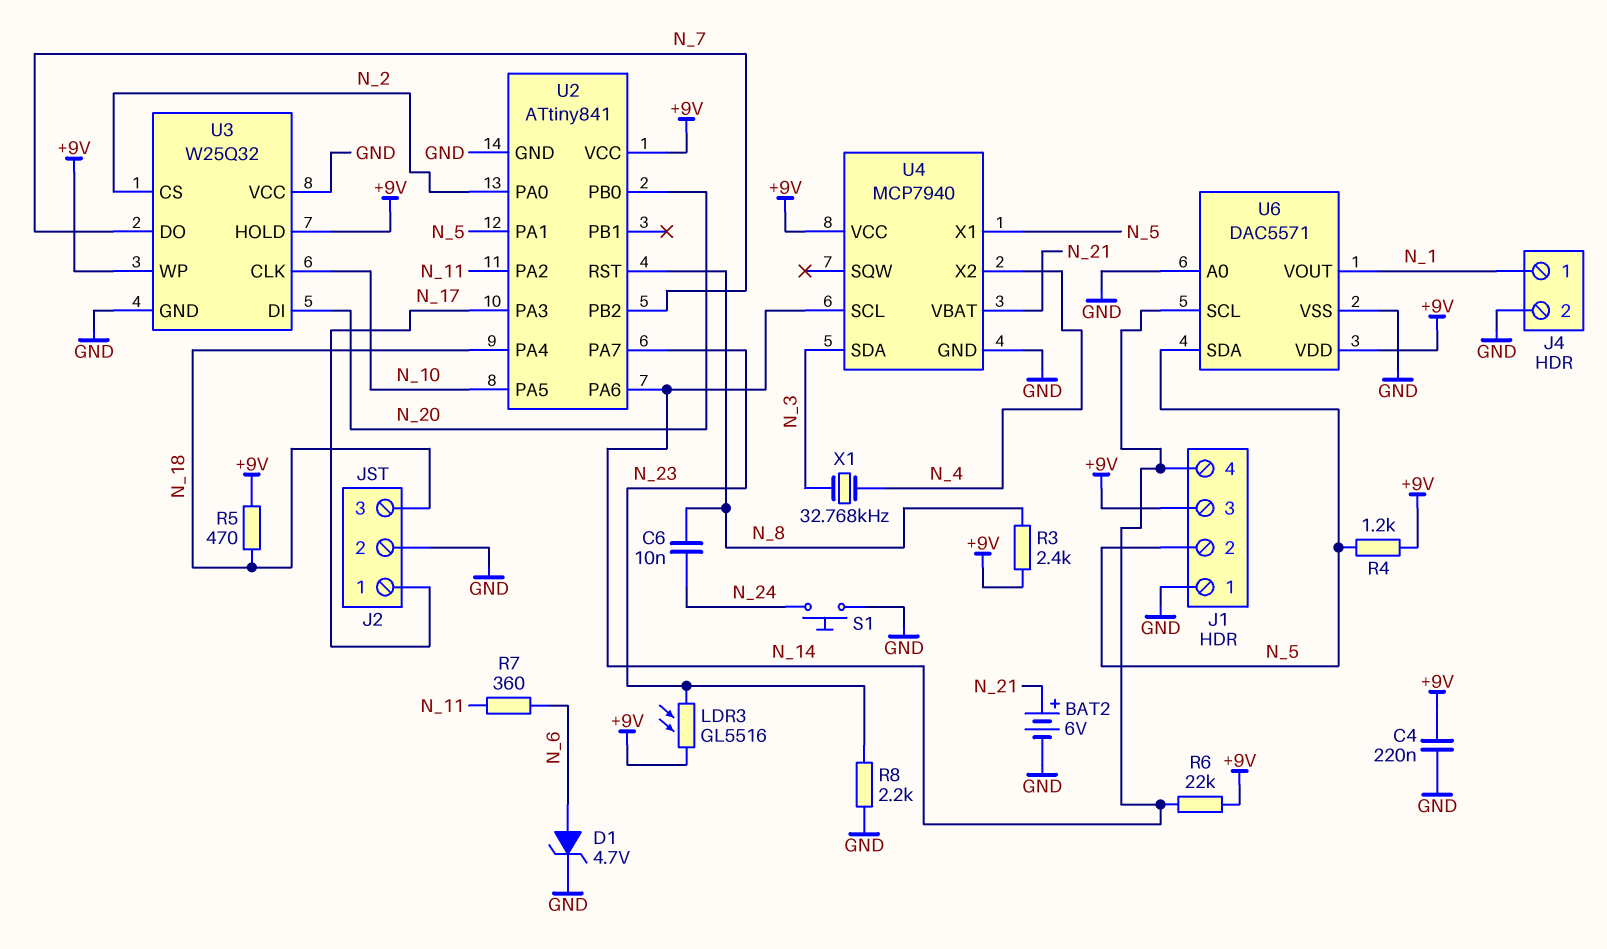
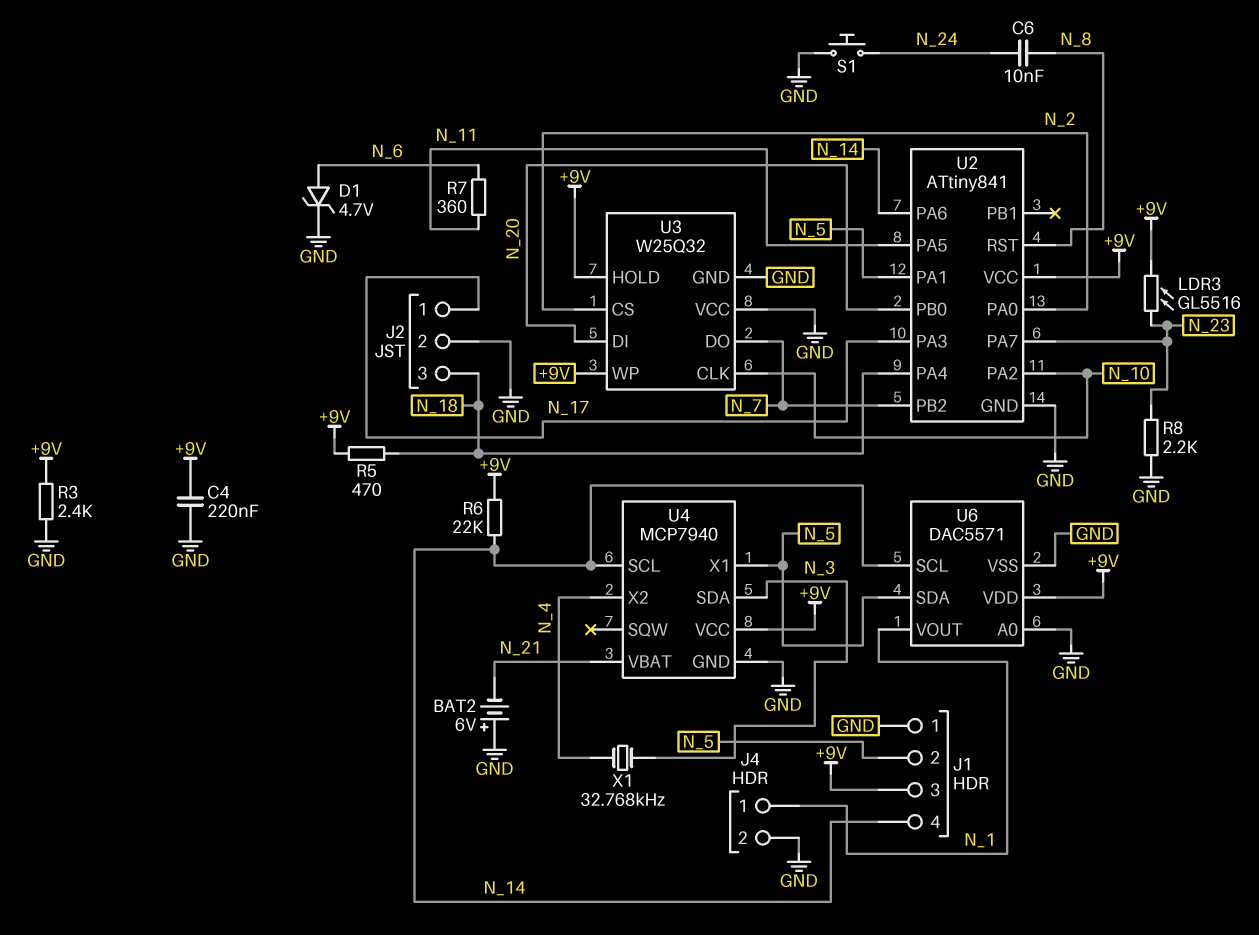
BAT2: 6V (plus N_21, minus GND) -> 6V (plus GND, minus N_21)
R3: 2.4k (+9V, N_8) -> 2.4k (+9V, GND)
R4: 1.2k (+9V, N_5) -> none
U2 pin PA2: N_11 -> N_10
U2 pin PA5: N_10 -> N_11

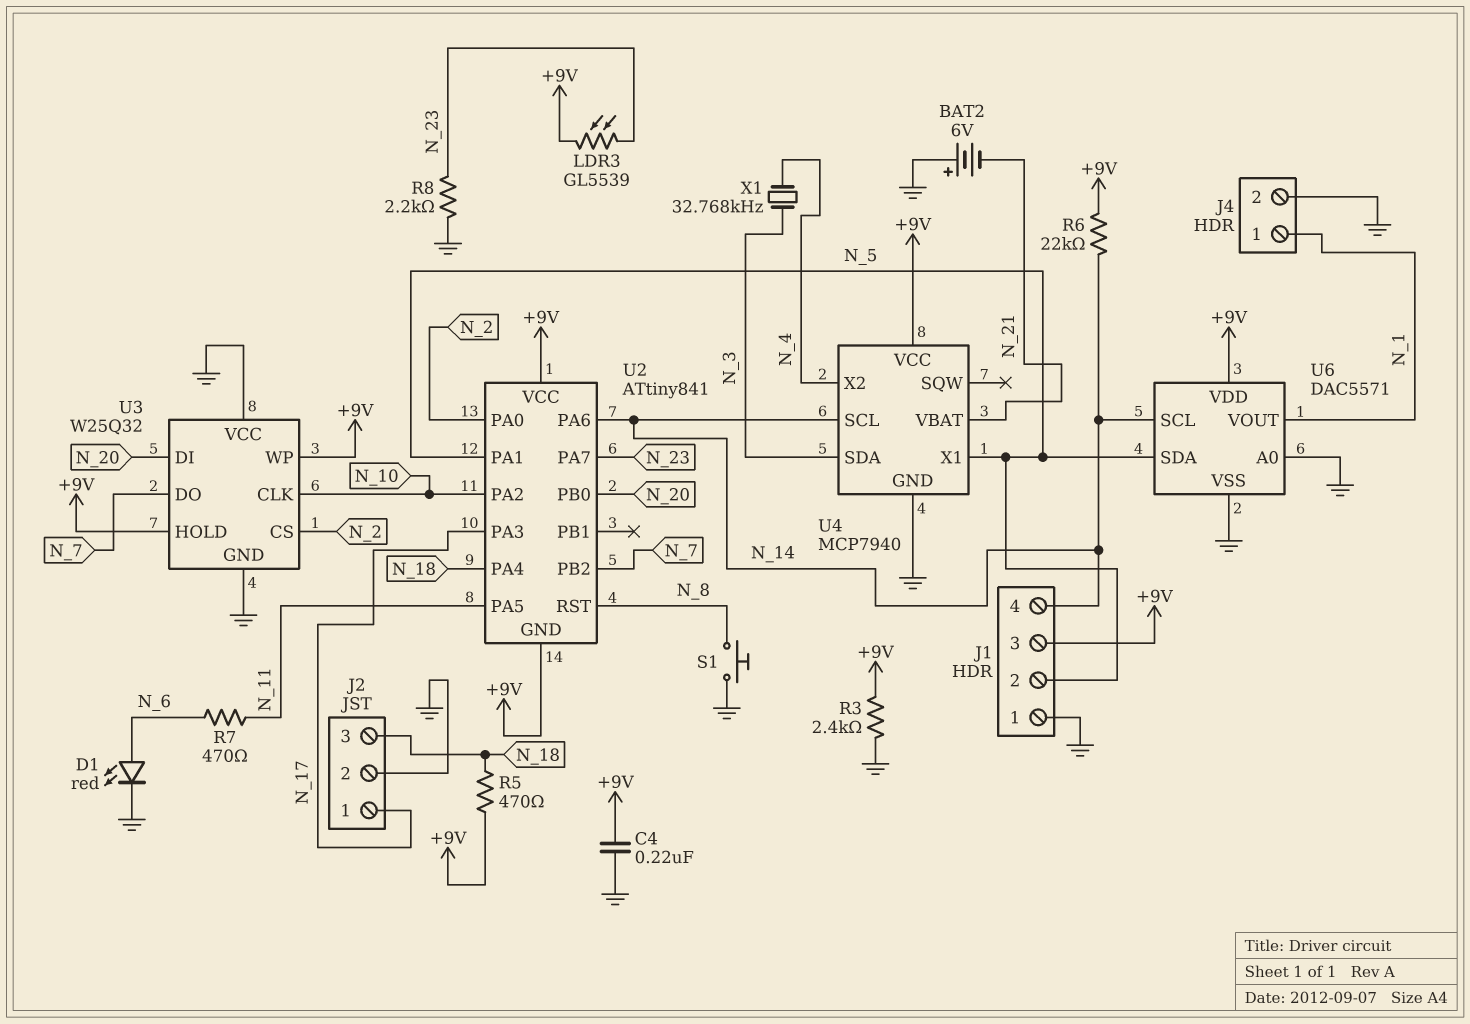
C6: 10nF (N_8, N_24) -> none
D1: zener 4.7V (A N_6, K GND) -> LED red (A N_6, K GND)
LDR3: GL5516 (+9V, N_23) -> GL5539 (+9V, N_23)
R7: 360 (N_6, N_11) -> 470 (N_6, N_11)
S1: button (GND, N_24) -> button (GND, N_8)
U2 pin GND: GND -> +9V

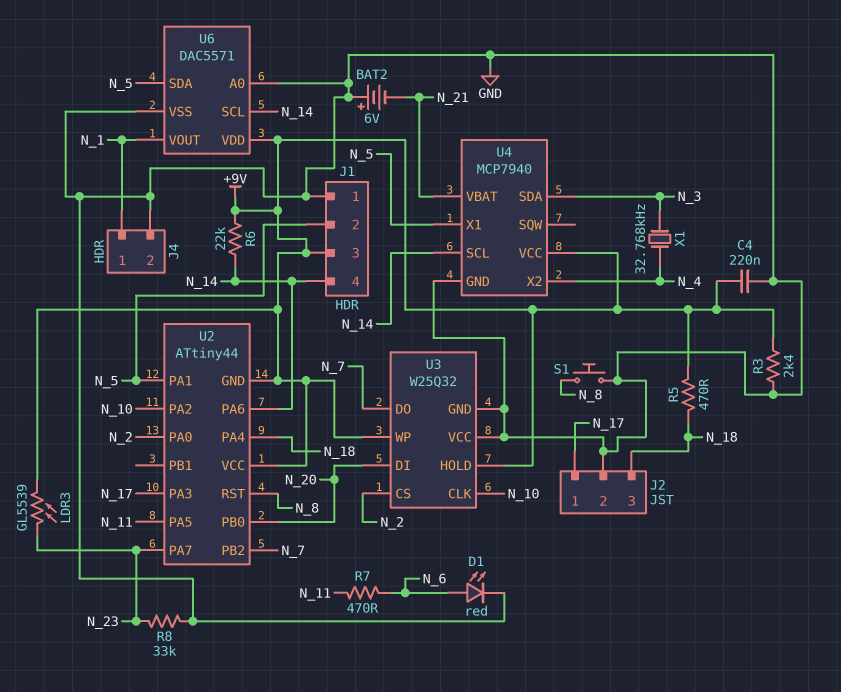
R8: 2.2k (GND, N_23) -> 33k (GND, N_23)
U2: ATtiny841 -> ATtiny44

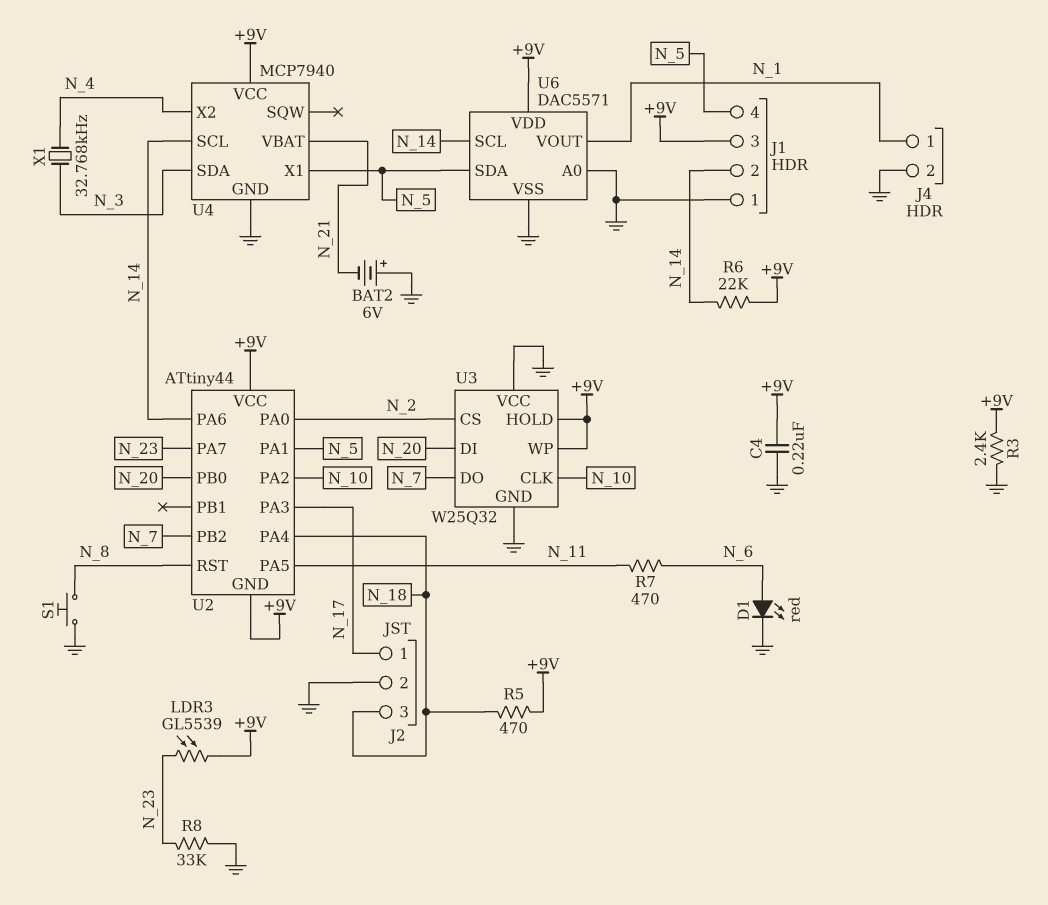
J1 pin 2: N_5 -> N_14
J1 pin 4: N_14 -> N_5

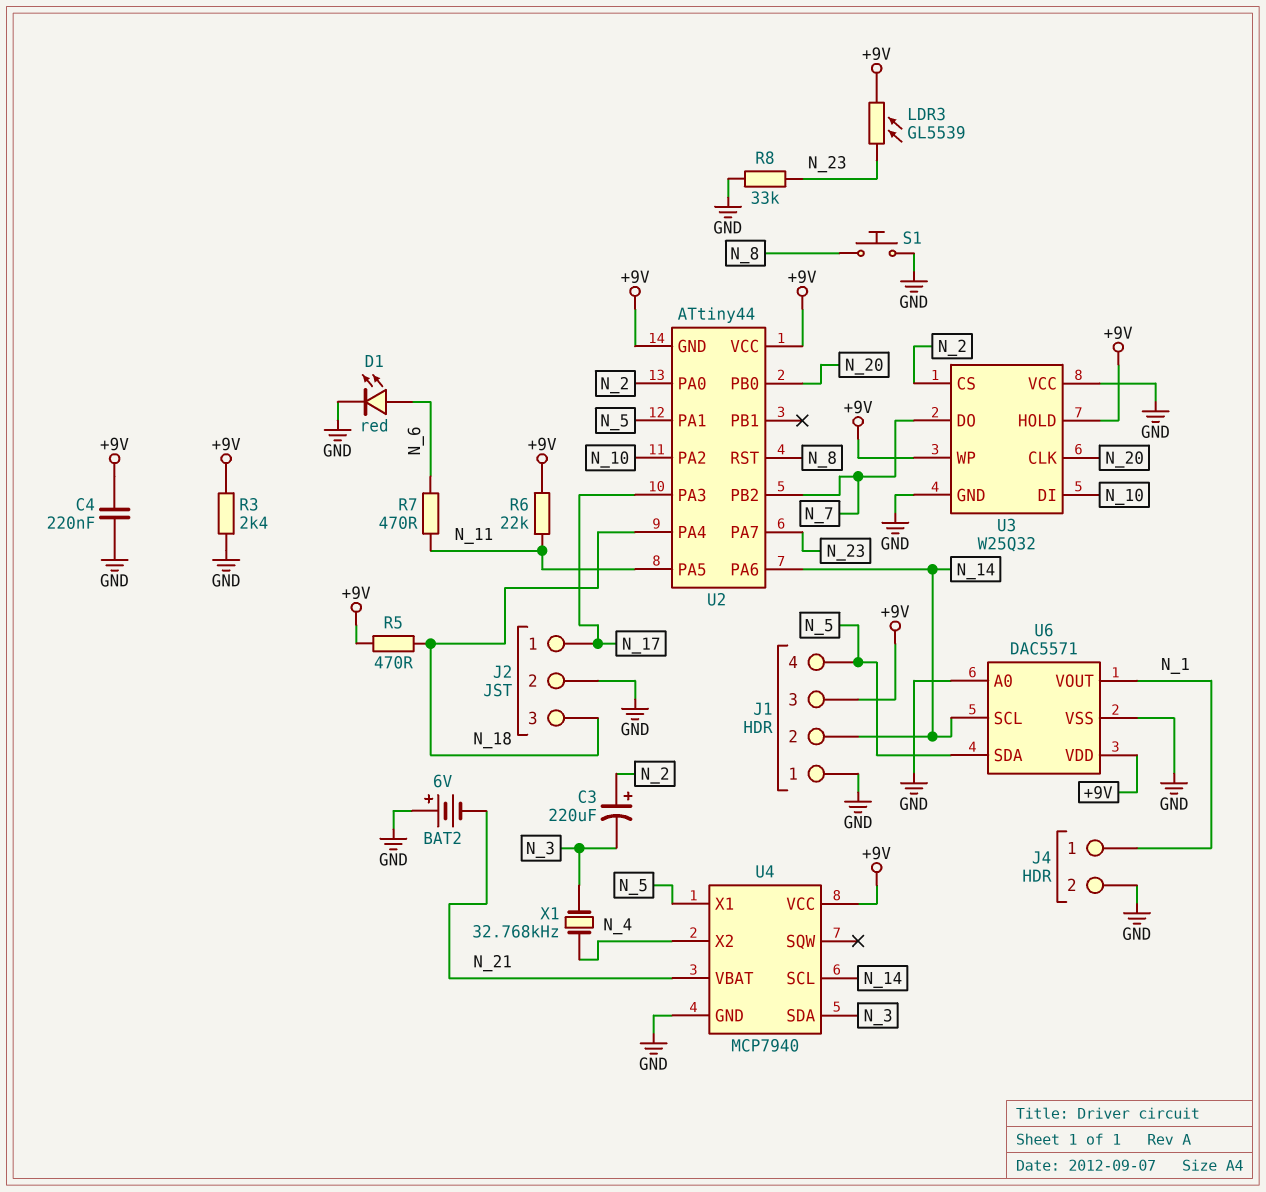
C3: none -> 220uF (plus N_2, minus N_3)
R6: 22k (+9V, N_14) -> 22k (+9V, N_11)
U3 pin CLK: N_10 -> N_20
U3 pin DI: N_20 -> N_10

